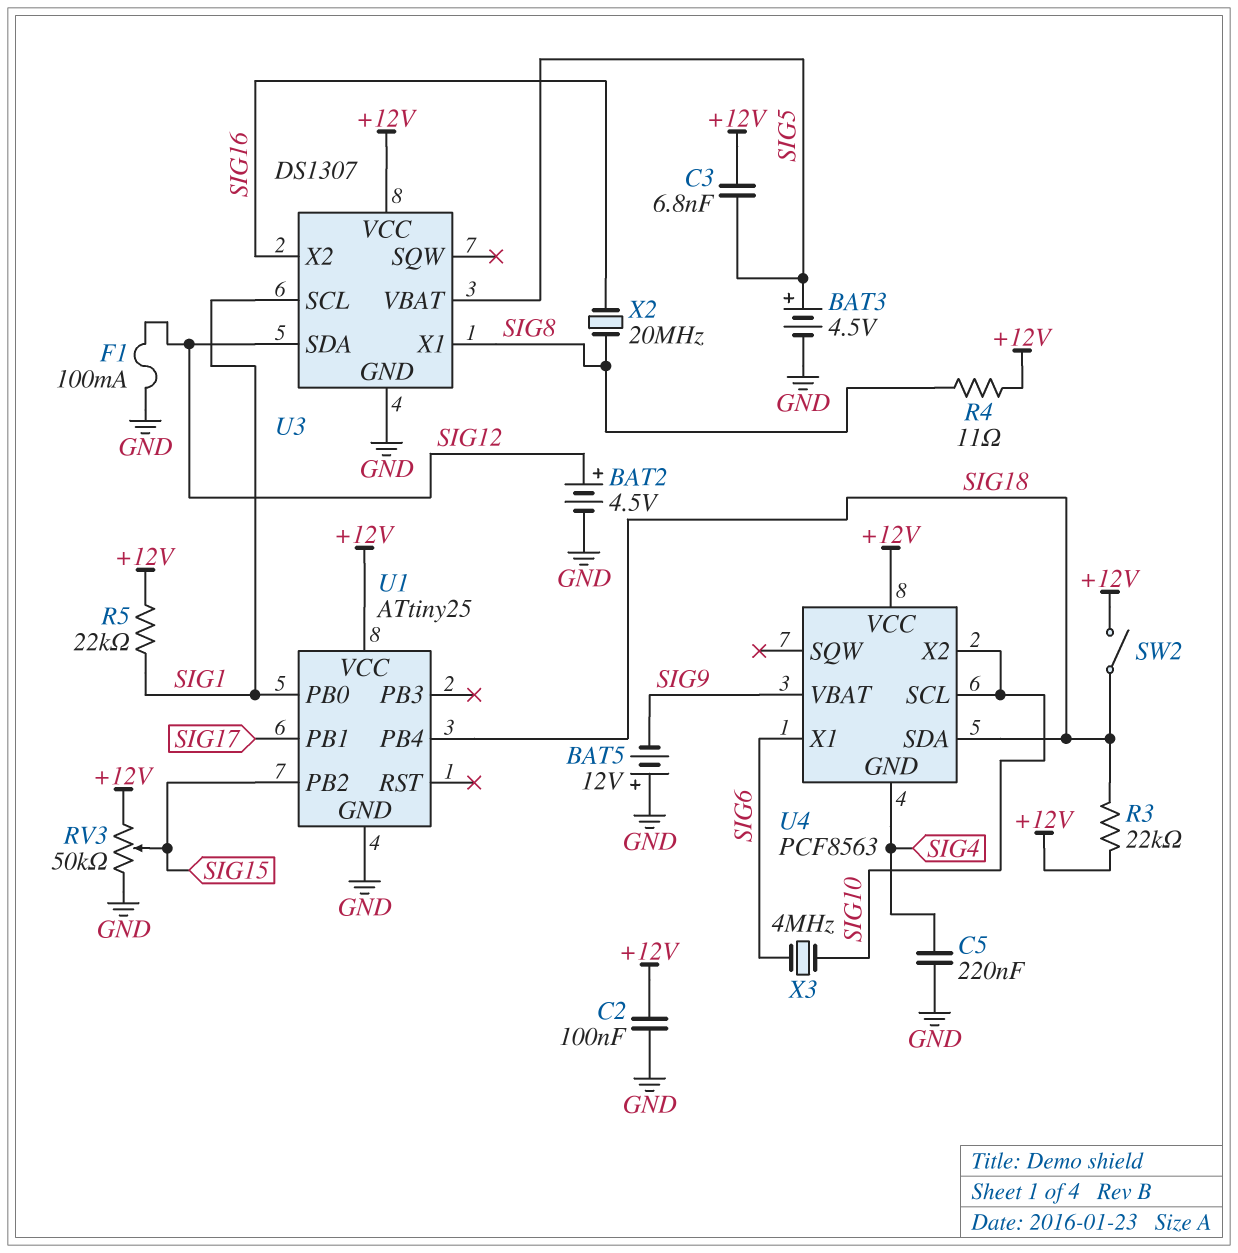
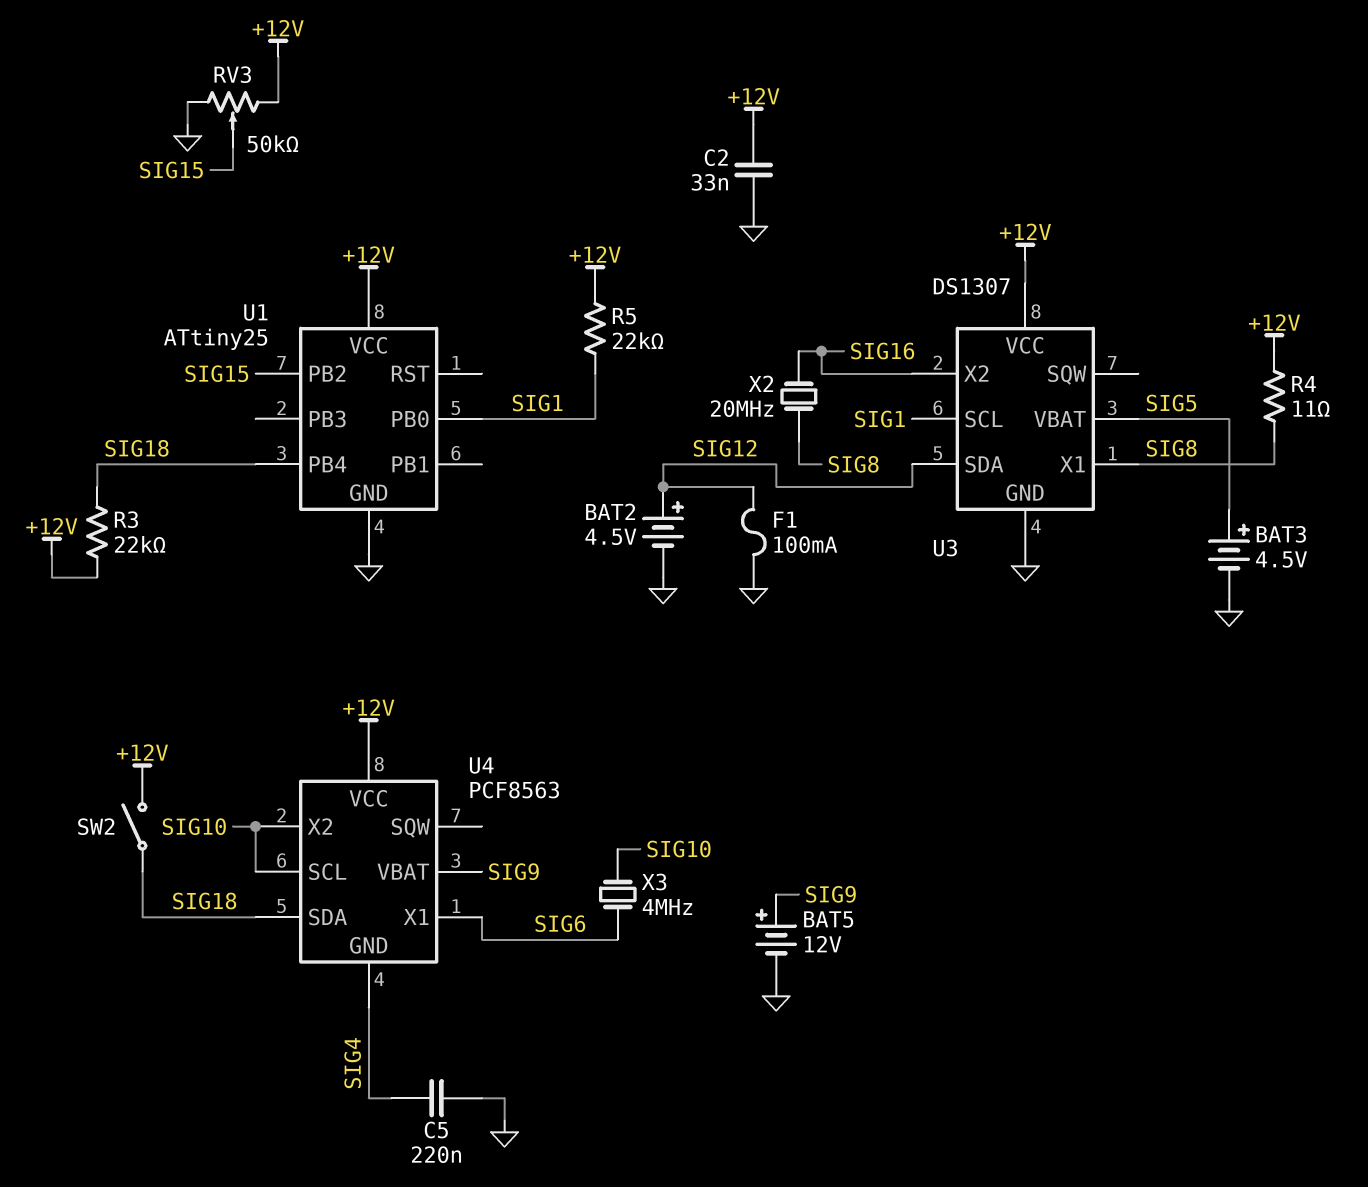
BAT5: 12V (plus GND, minus SIG9) -> 12V (plus SIG9, minus GND)
C2: 100nF (+12V, GND) -> 33nF (+12V, GND)
C3: 6.8nF (+12V, SIG5) -> none
U1 pin PB1: SIG17 -> none

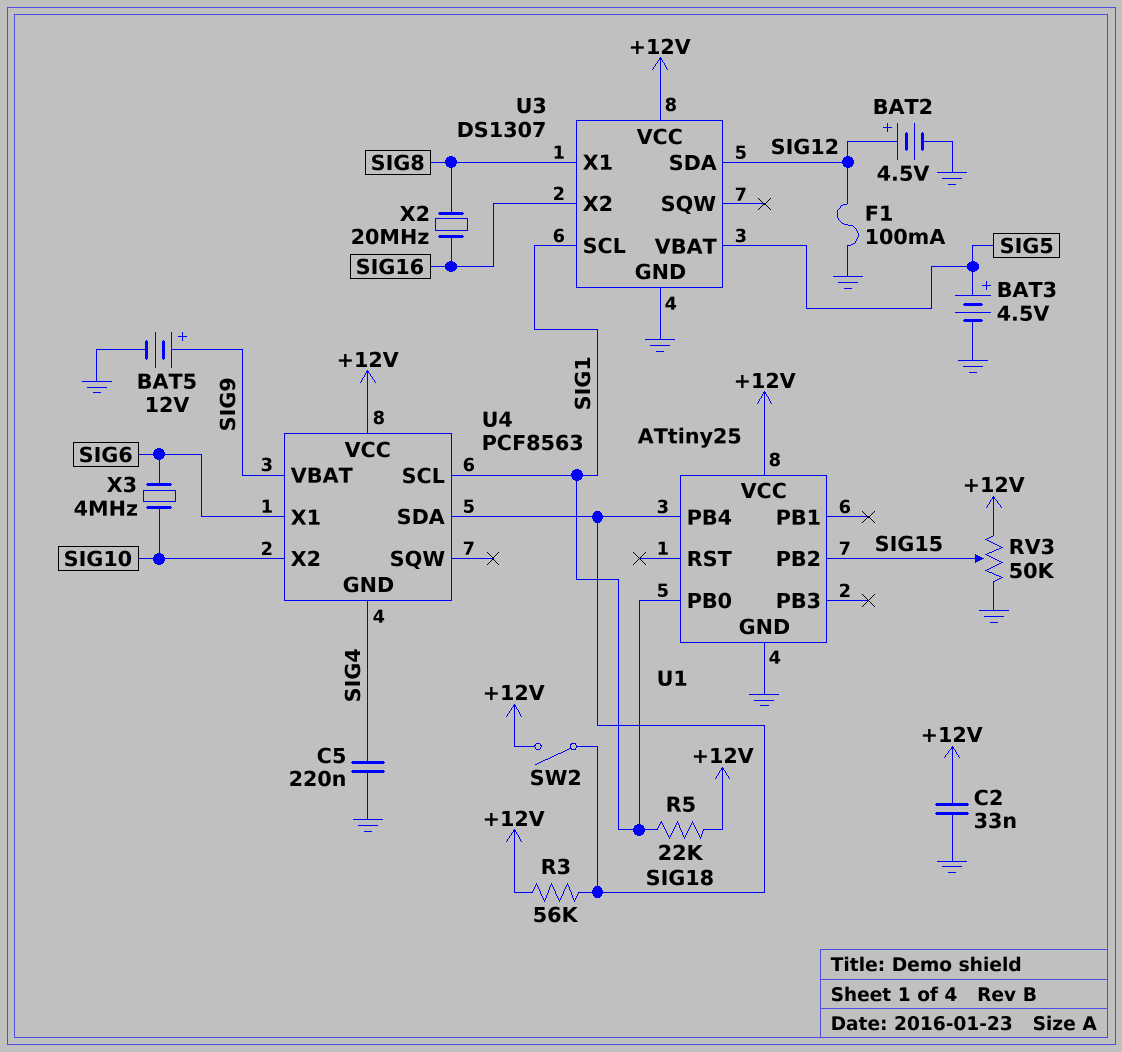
R3: 22k (+12V, SIG18) -> 56k (+12V, SIG18)
R4: 11 (+12V, SIG8) -> none
U4 pin SCL: SIG10 -> SIG1

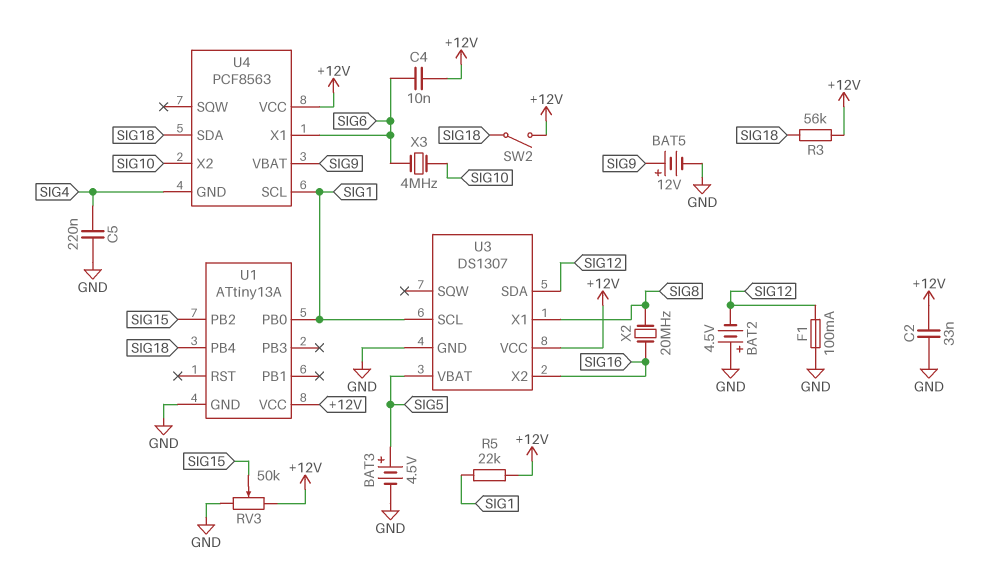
BAT2: 4.5V (plus SIG12, minus GND) -> 4.5V (plus GND, minus SIG12)
C4: none -> 10nF (+12V, SIG6)
U1: ATtiny25 -> ATtiny13A

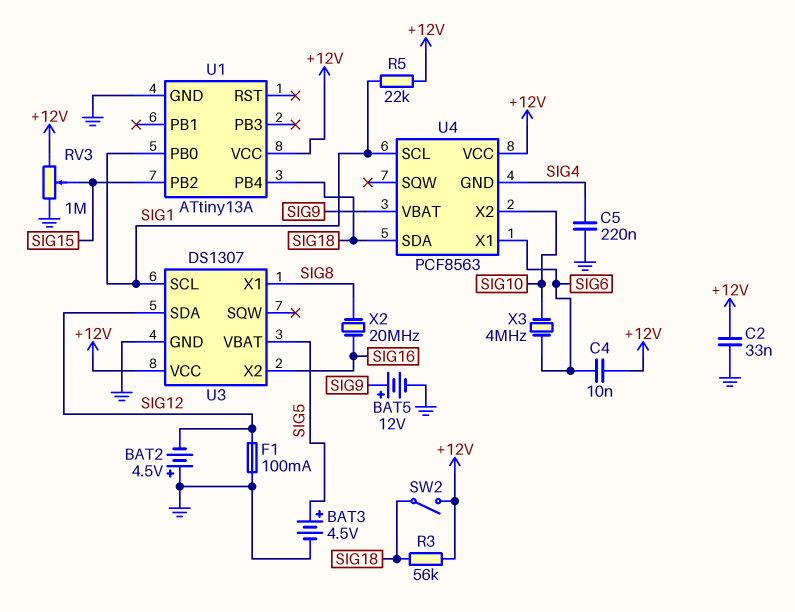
RV3: 50k (+12V, GND, wiper SIG15) -> 1M (+12V, GND, wiper SIG15)

